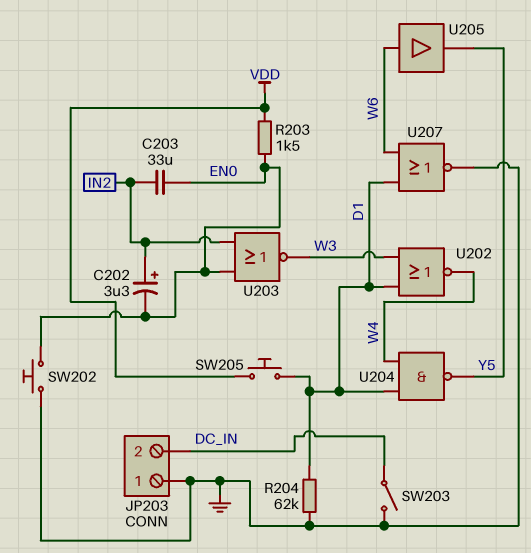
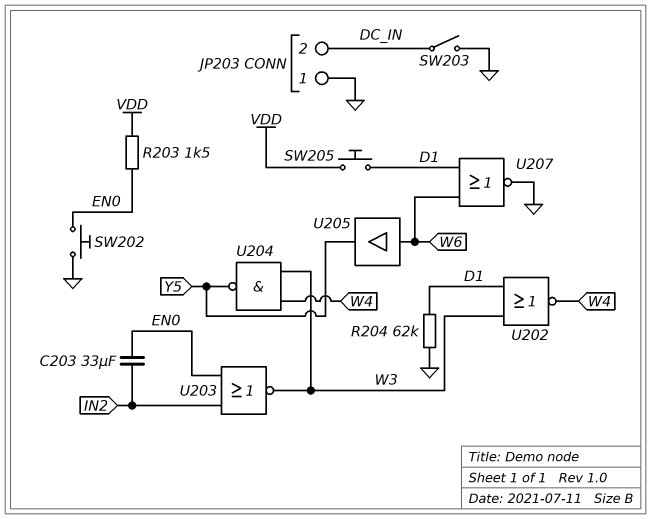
C202: 3.3uF (plus IN2, minus EN0) -> none
U204: NAND (in D1, in W4, out Y5) -> NAND (in W3, in W4, out Y5)

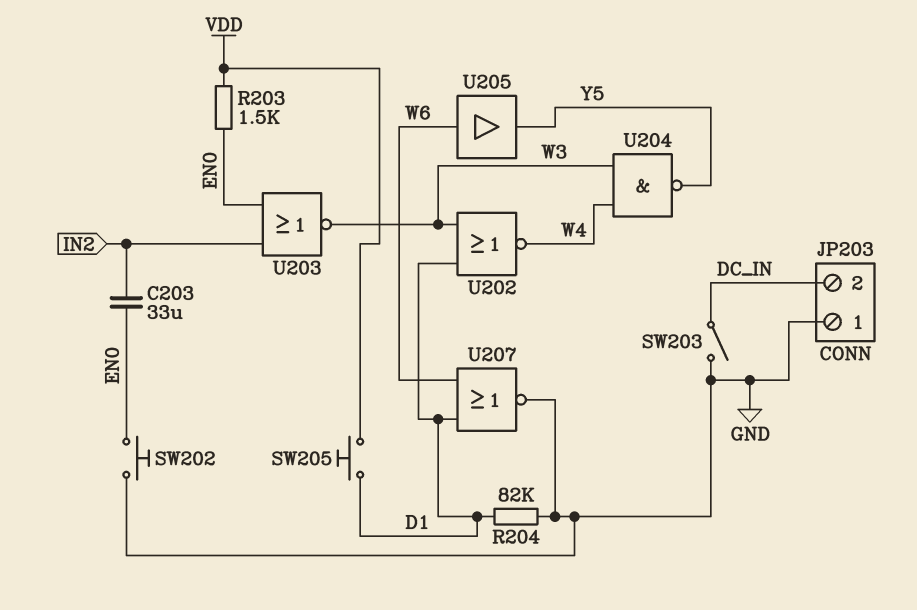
R204: 62k (D1, GND) -> 82k (D1, GND)

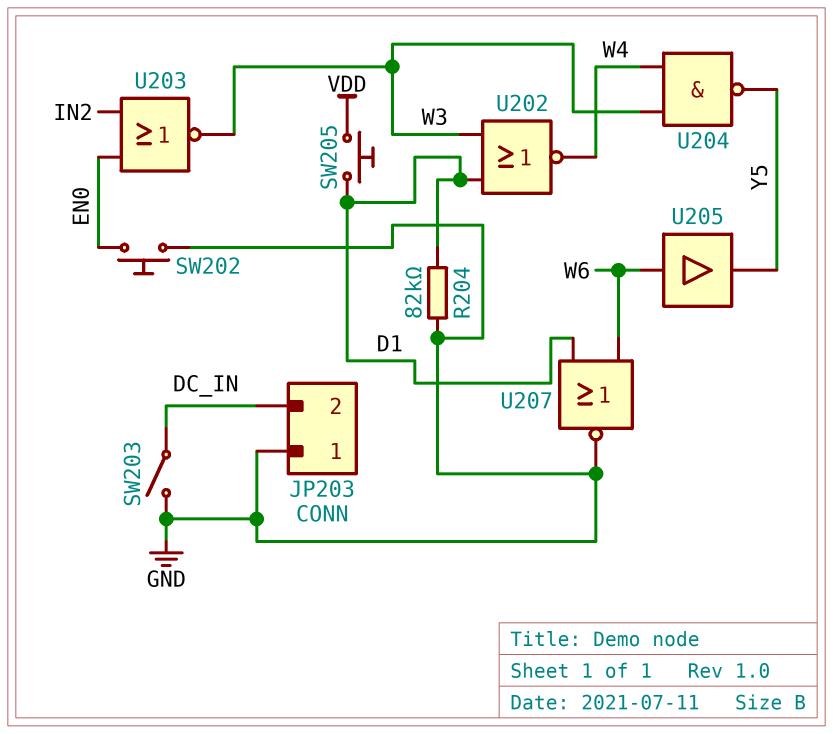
C203: 33uF (EN0, IN2) -> none
R203: 1.5k (EN0, VDD) -> none

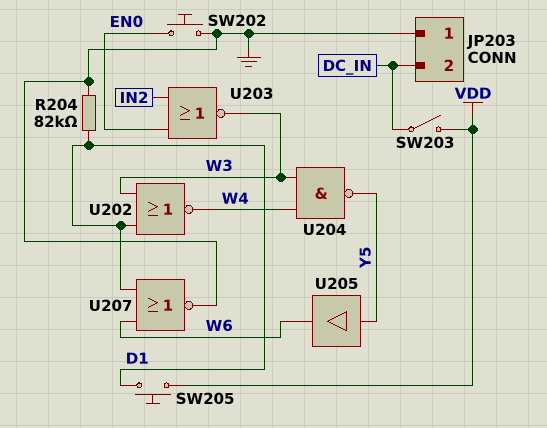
SW203: switch (DC_IN, GND) -> switch (DC_IN, VDD)
U205: buffer (in W6, out Y5) -> buffer (in Y5, out W6)

